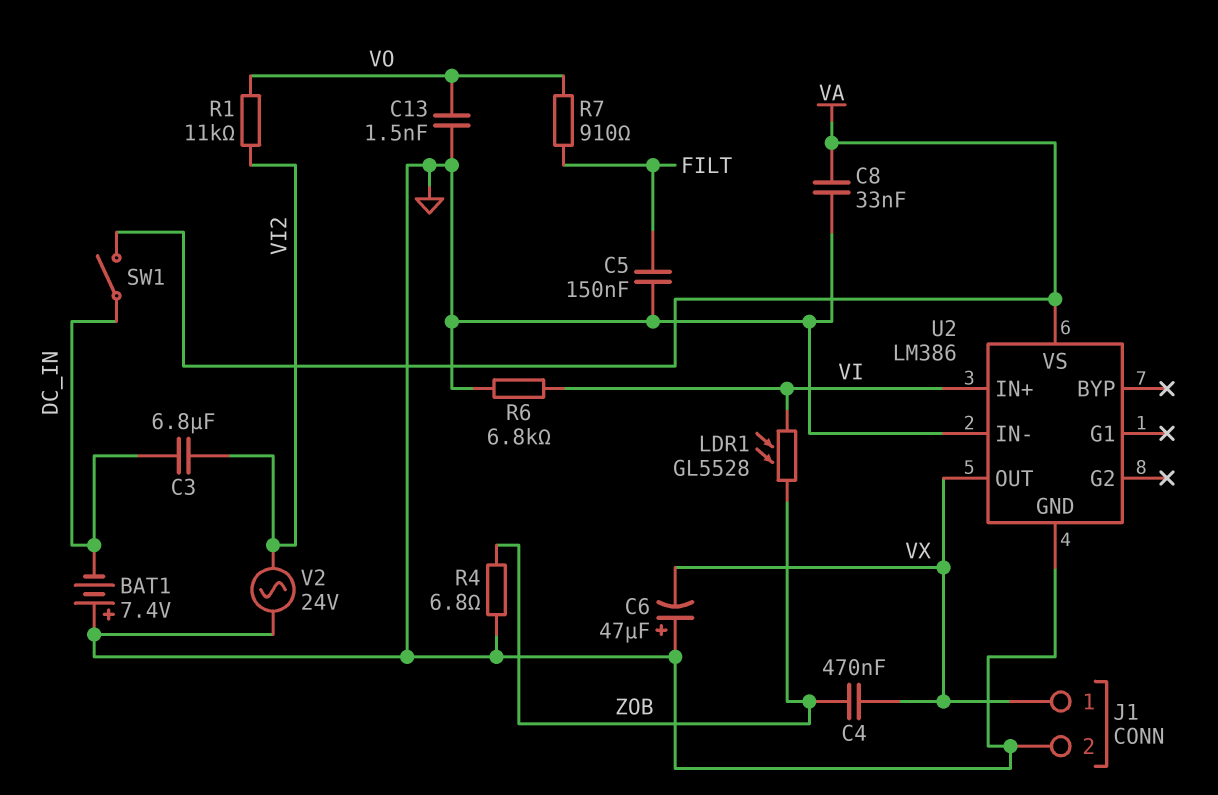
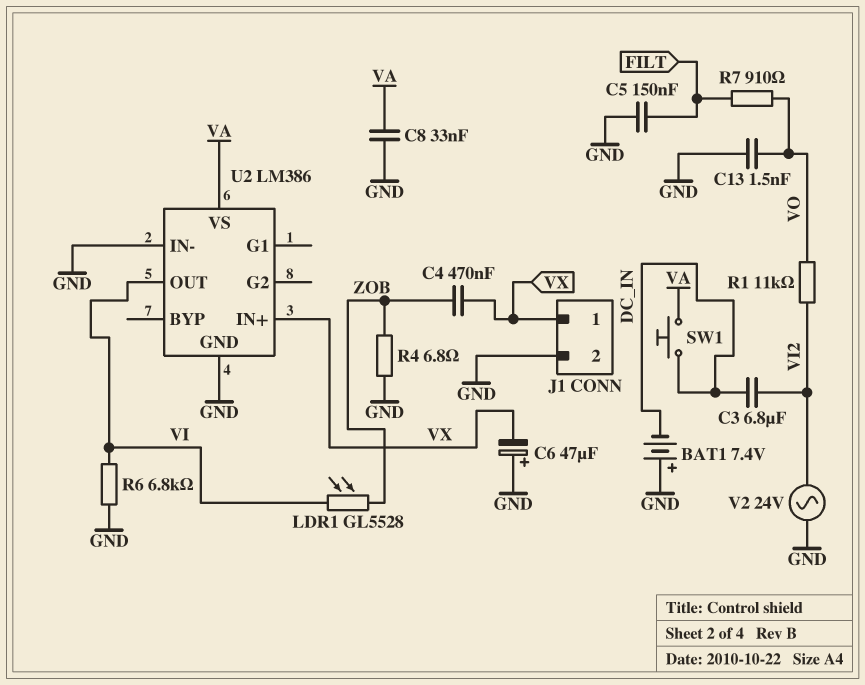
SW1: switch (DC_IN, VA) -> button (DC_IN, VA)
U2 pin IN+: VI -> VX
U2 pin OUT: VX -> VI

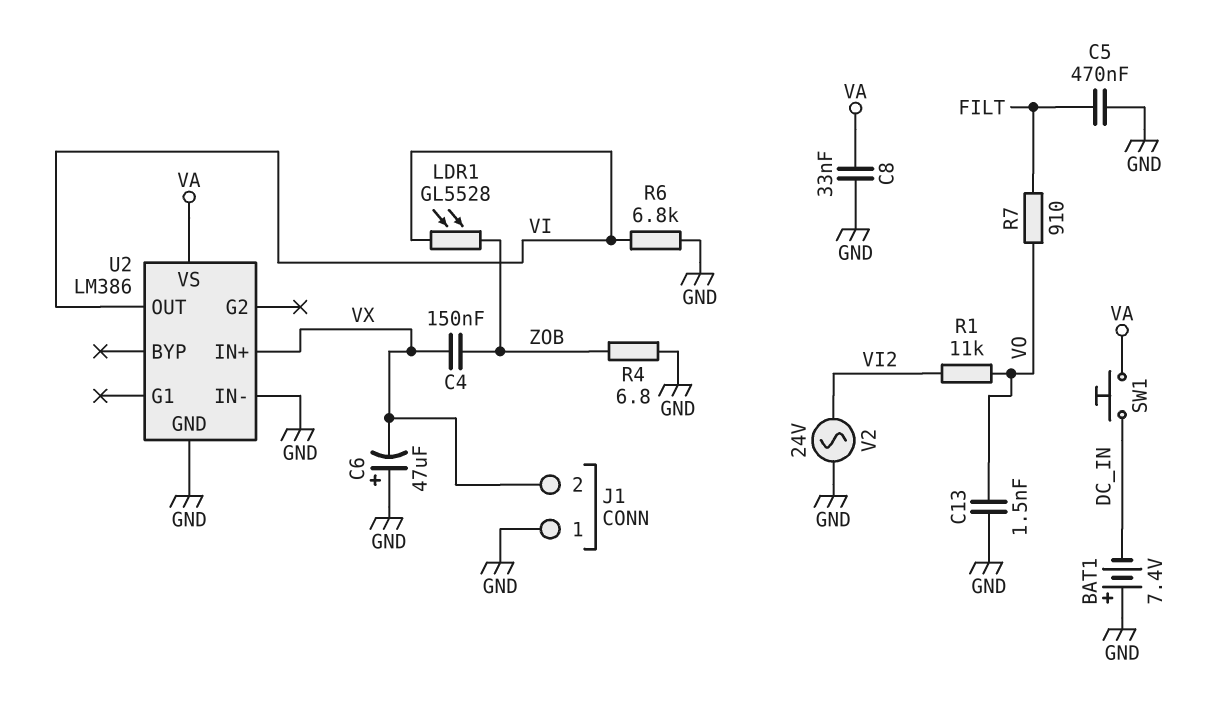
C3: 6.8uF (DC_IN, VI2) -> none
C4: 470nF (VX, ZOB) -> 150nF (VX, ZOB)
C5: 150nF (FILT, GND) -> 470nF (FILT, GND)
J1 pin 1: VX -> GND
J1 pin 2: GND -> VX

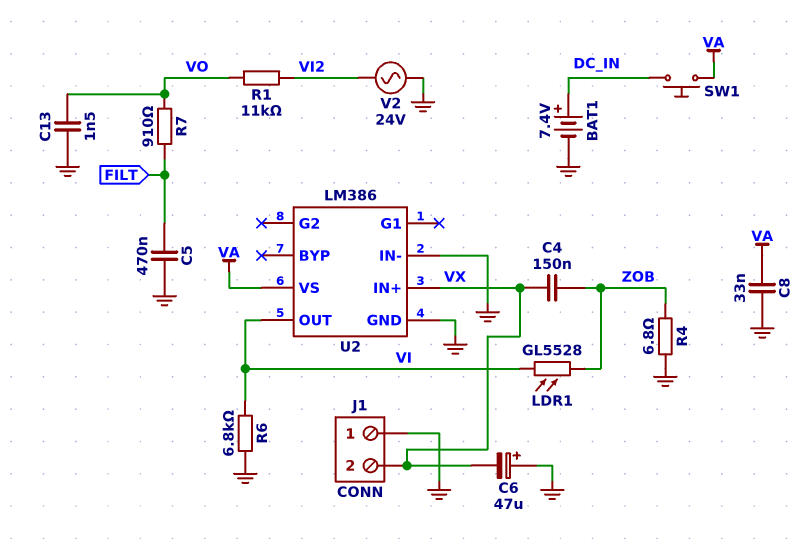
BAT1: 7.4V (plus GND, minus DC_IN) -> 7.4V (plus DC_IN, minus GND)

